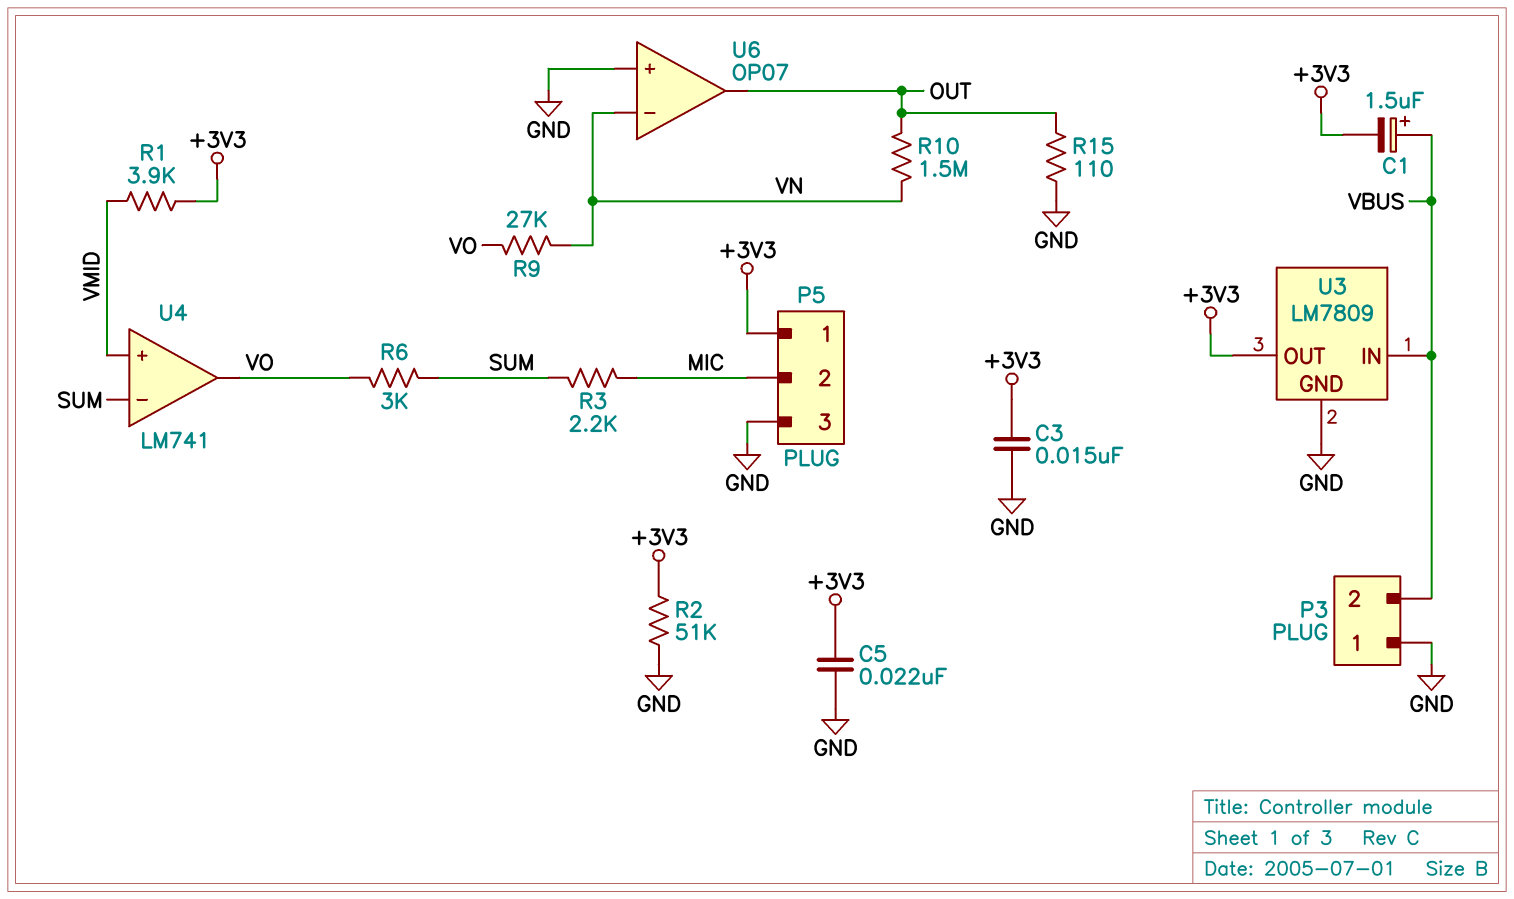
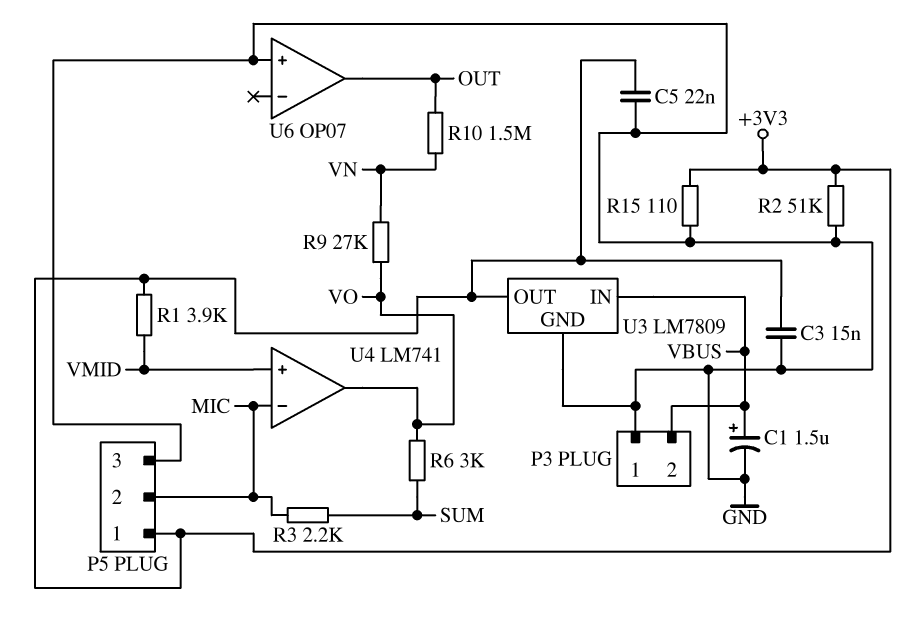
C1: 1.5uF (plus VBUS, minus +3V3) -> 1.5uF (plus VBUS, minus GND)
R15: 110 (GND, OUT) -> 110 (+3V3, GND)
U4 pin in-: SUM -> MIC
U6 pin in-: VN -> none

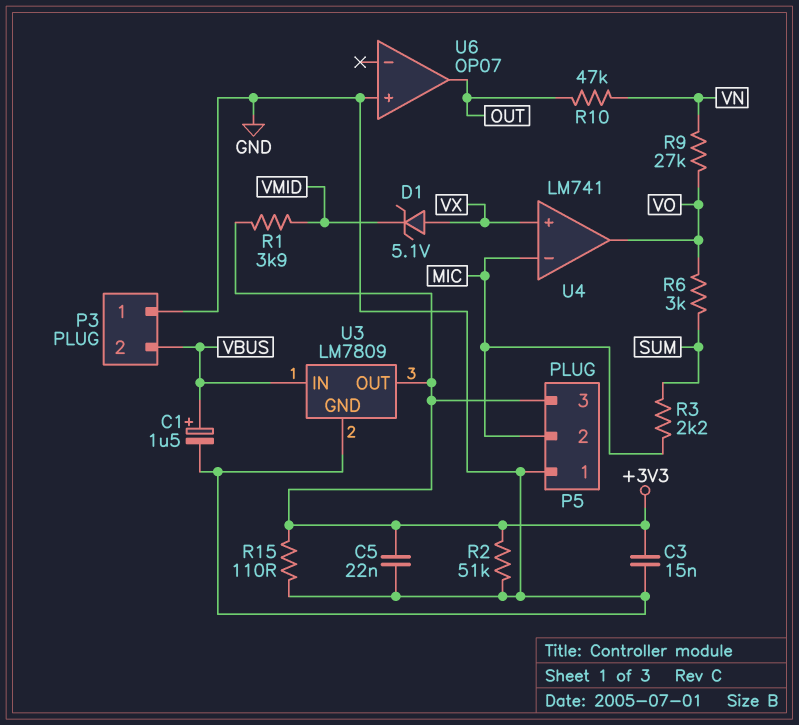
D1: none -> zener 5.1V (A VX, K VMID)
P5 pin 1: +3V3 -> GND
P5 pin 3: GND -> +3V3
R10: 1.5M (OUT, VN) -> 47k (OUT, VN)
U4 pin in+: VMID -> VX

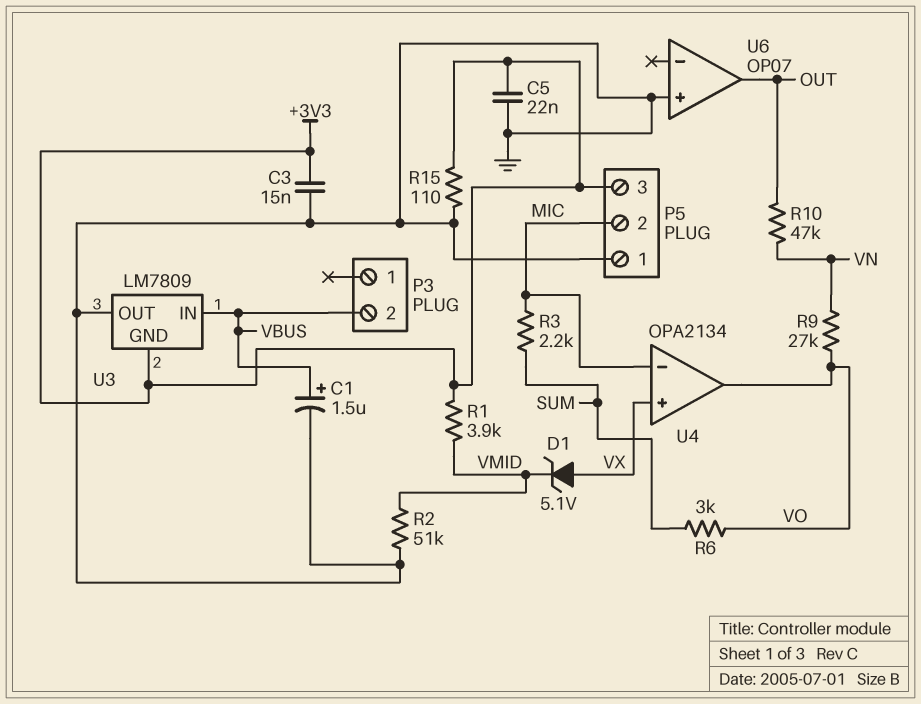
P3 pin 1: GND -> none
R2: 51k (+3V3, GND) -> 51k (GND, VMID)
U3 pin GND: GND -> +3V3
U3 pin OUT: +3V3 -> GND
U4: LM741 -> OPA2134

